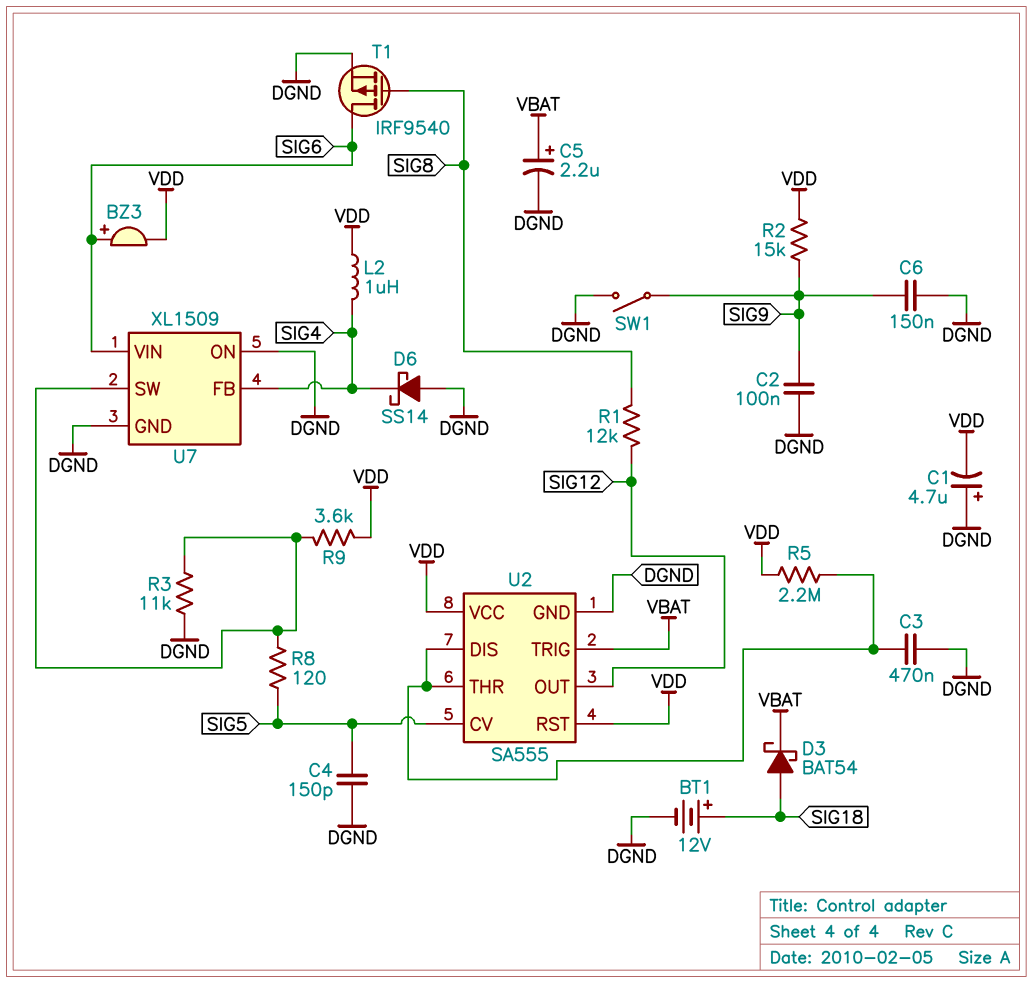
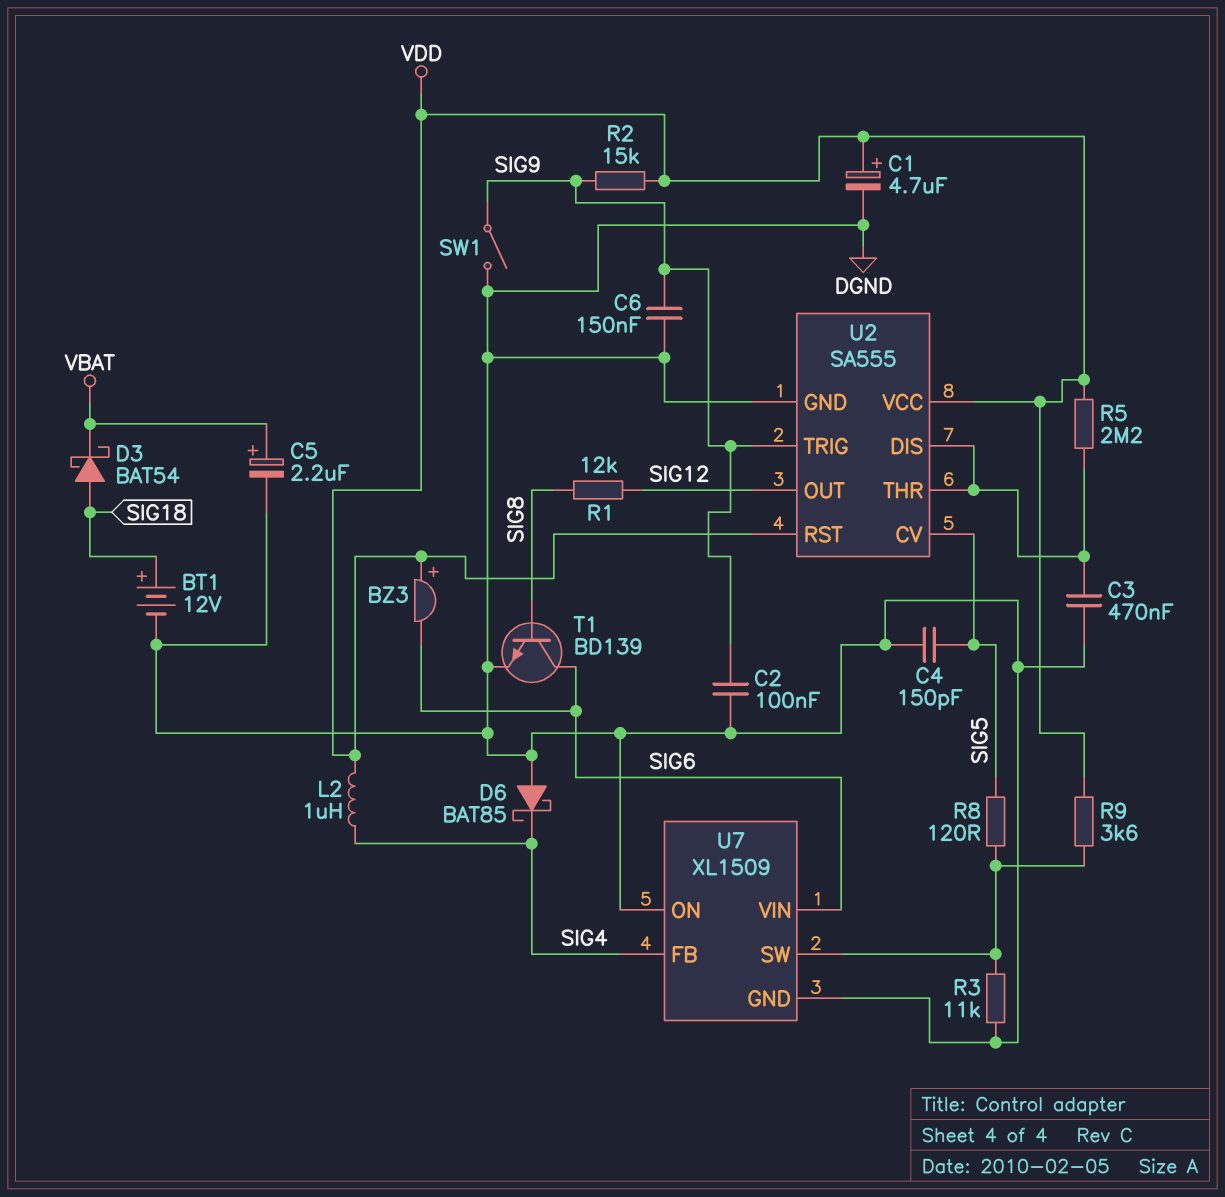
BZ3: buzzer (plus SIG6, minus VDD) -> buzzer (plus VDD, minus SIG6)
C1: 4.7uF (plus DGND, minus VDD) -> 4.7uF (plus VDD, minus DGND)
D6: schottky SS14 (A DGND, K SIG4) -> schottky BAT85 (A DGND, K SIG4)
T1: PMOS IRF9540 (G SIG8, D SIG6, S DGND) -> NPN BD139 (B SIG8, C SIG6, E DGND)
U2 pin TRIG: VBAT -> SIG9

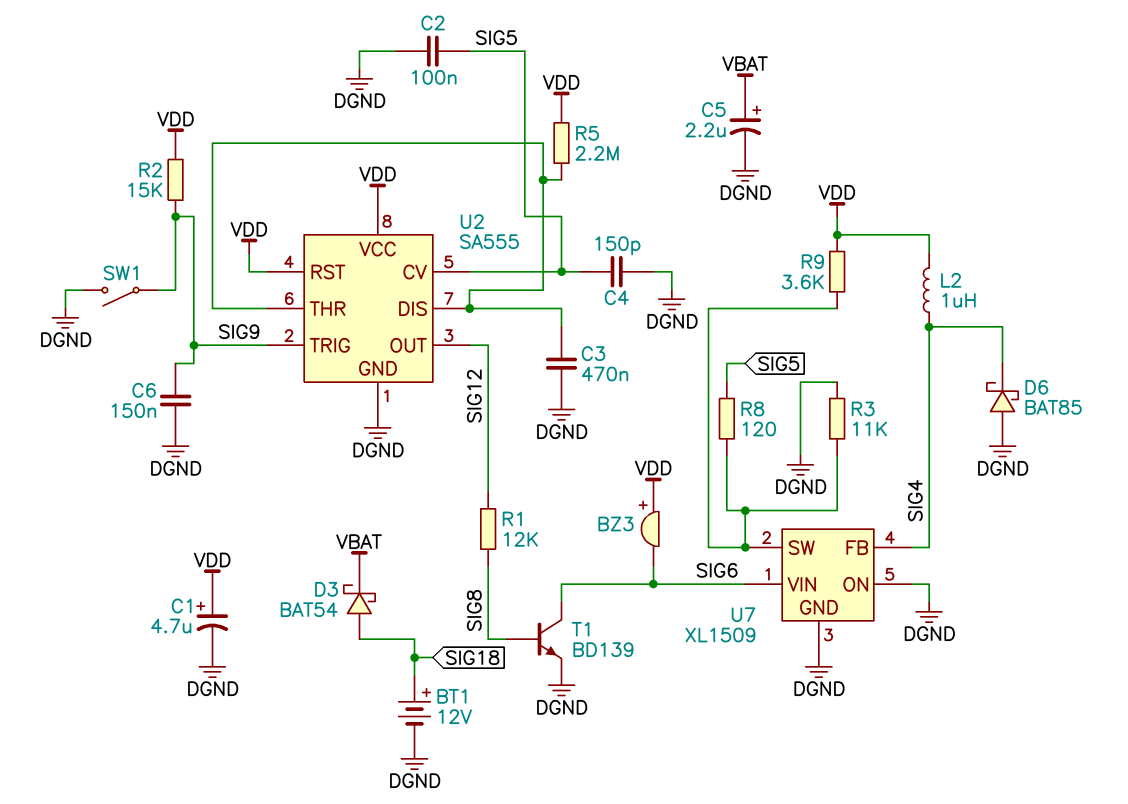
C2: 100nF (DGND, SIG9) -> 100nF (DGND, SIG5)

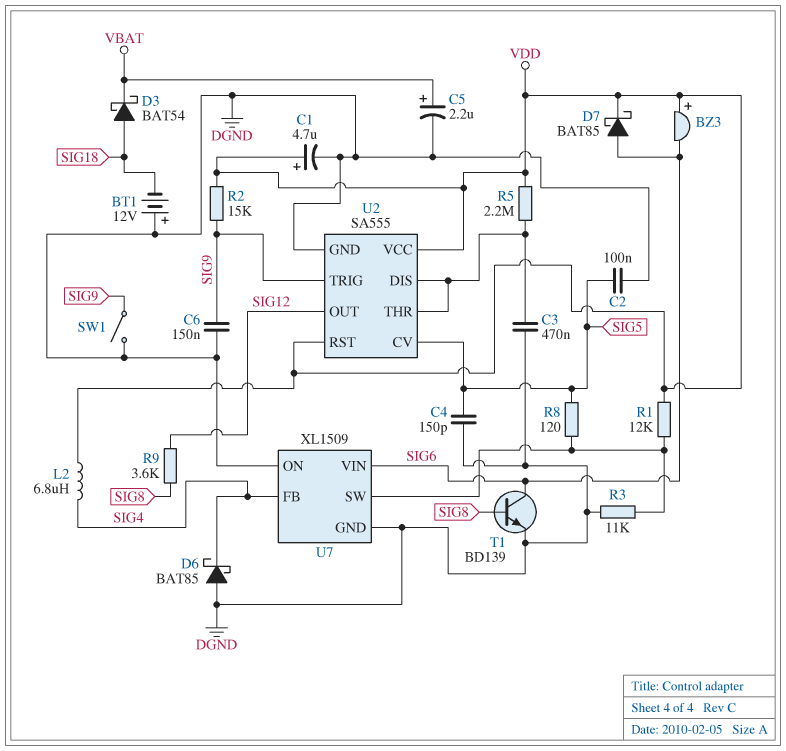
BT1: 12V (plus SIG18, minus DGND) -> 12V (plus DGND, minus SIG18)
D7: none -> schottky BAT85 (A SIG6, K VDD)
L2: 1uH (SIG4, VDD) -> 6.8uH (SIG4, VDD)
R1: 12k (SIG8, SIG12) -> 12k (U7/SW, VDD)
R9: 3.6k (U7/SW, VDD) -> 3.6k (SIG8, SIG12)

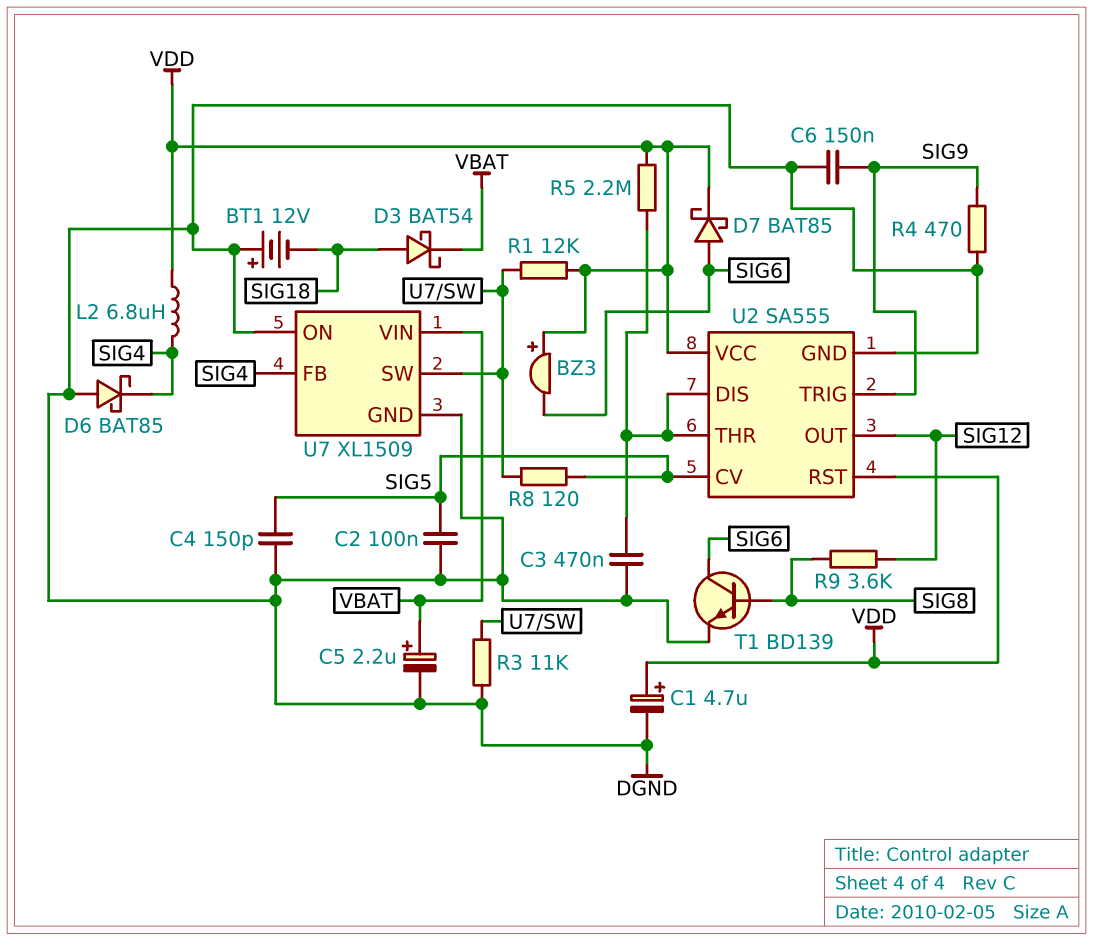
R2: 15k (SIG9, VDD) -> none
R4: none -> 470 (DGND, SIG9)
SW1: switch (DGND, SIG9) -> none
U7 pin VIN: SIG6 -> VBAT

